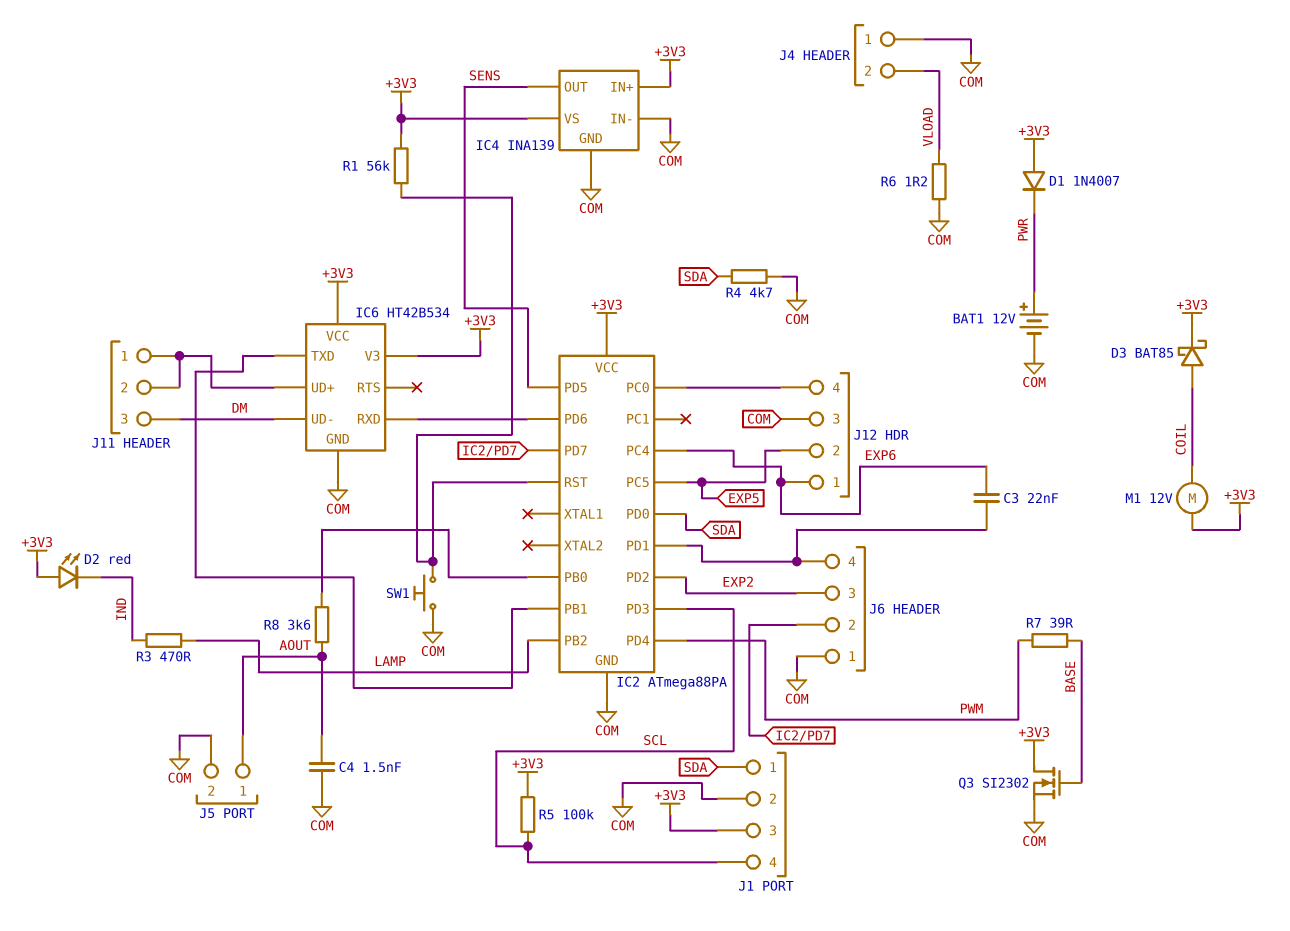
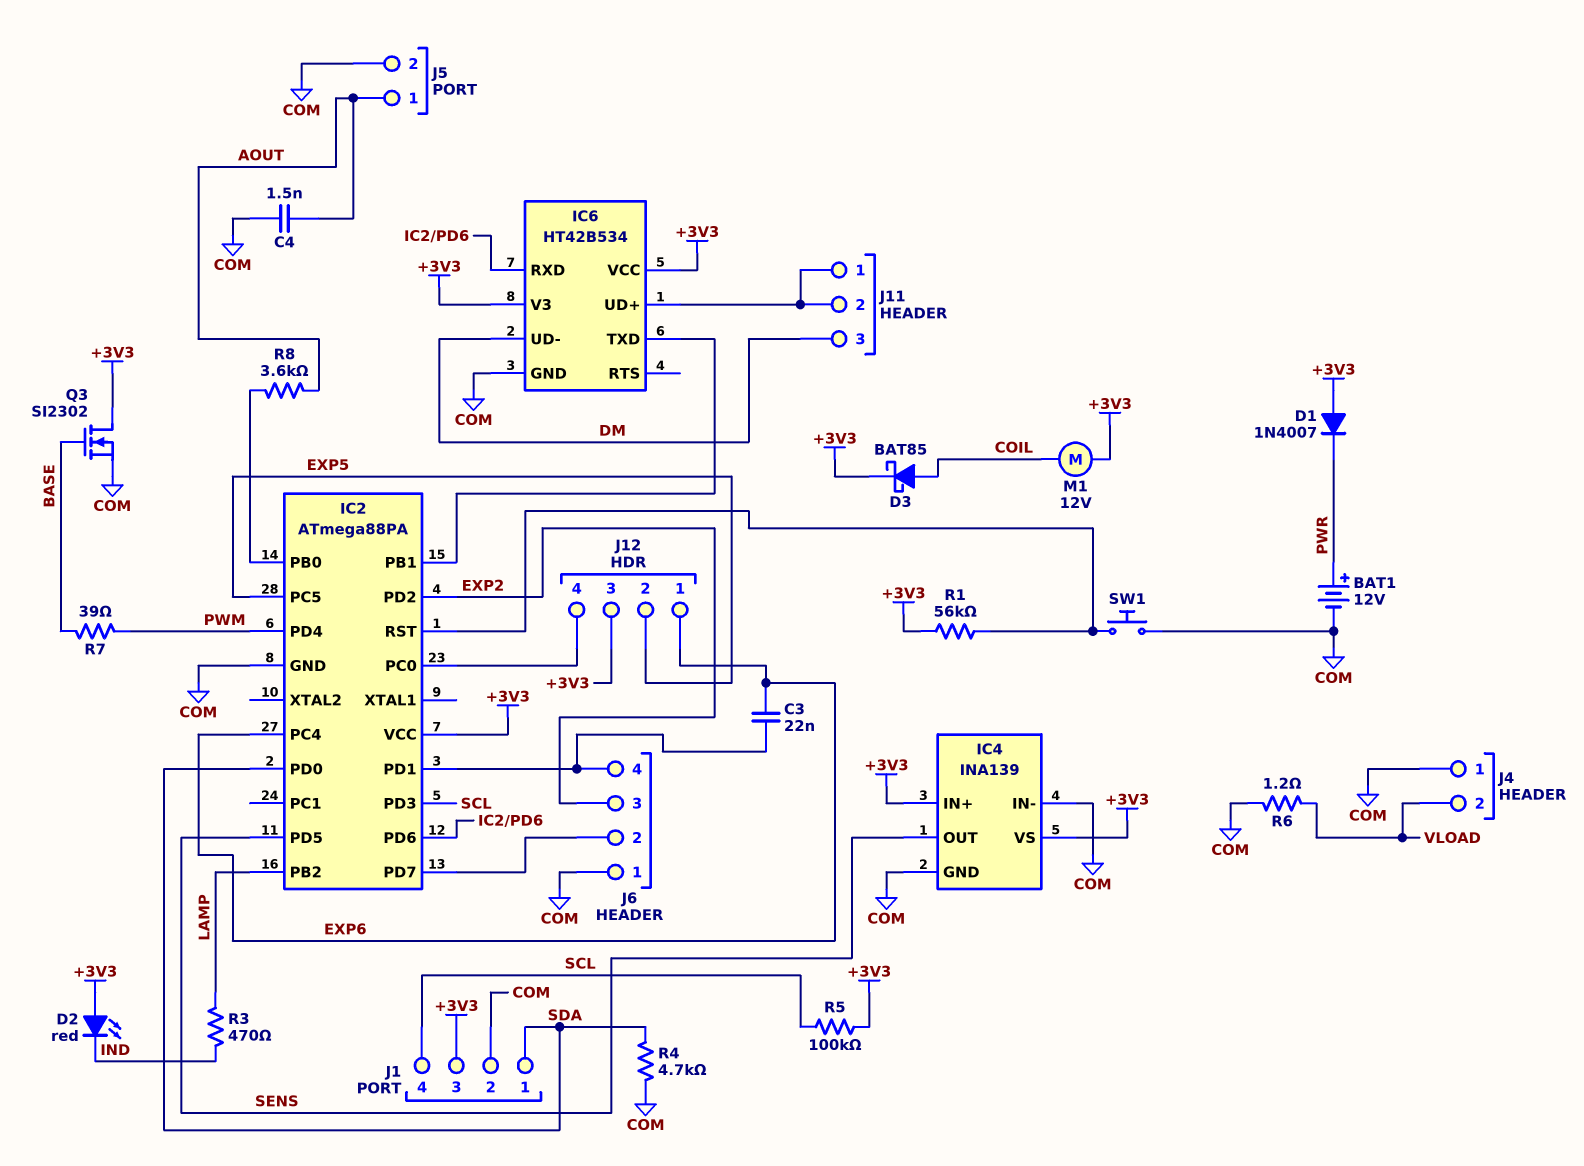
J12 pin 3: COM -> +3V3

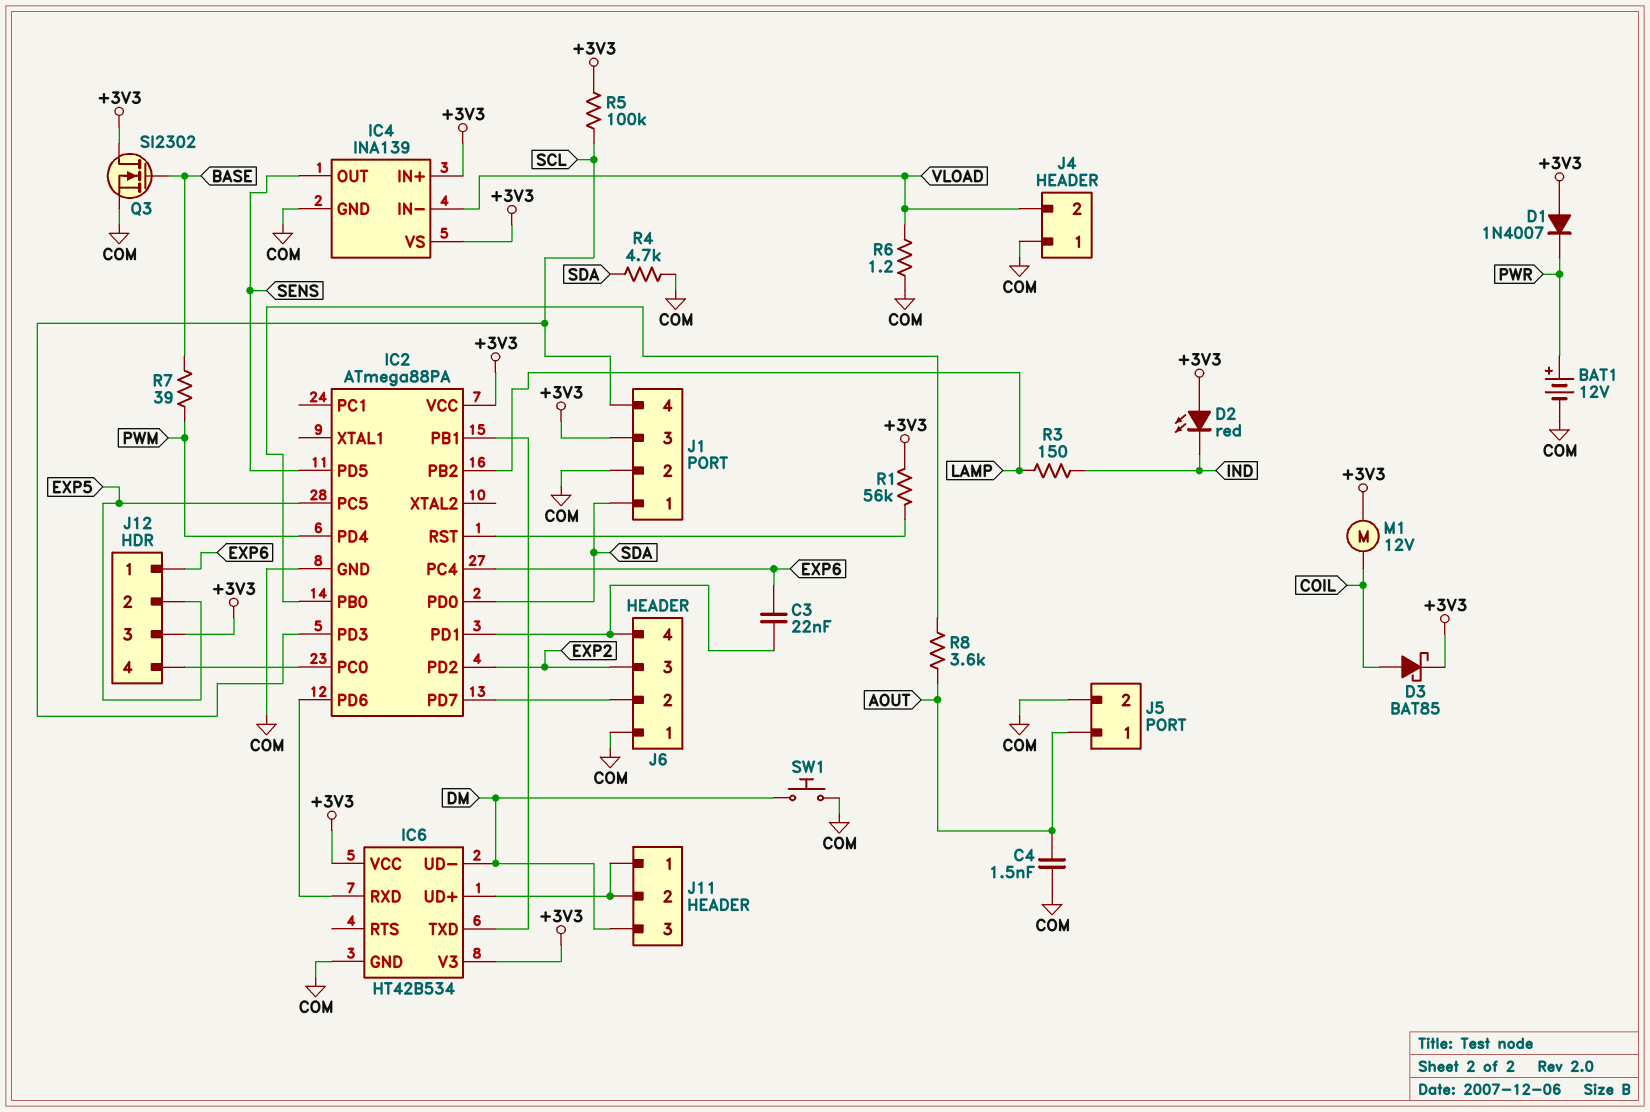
IC4 pin IN-: COM -> VLOAD
R3: 470 (IND, LAMP) -> 150 (IND, LAMP)
SW1: button (COM, IC2/RST) -> button (COM, DM)

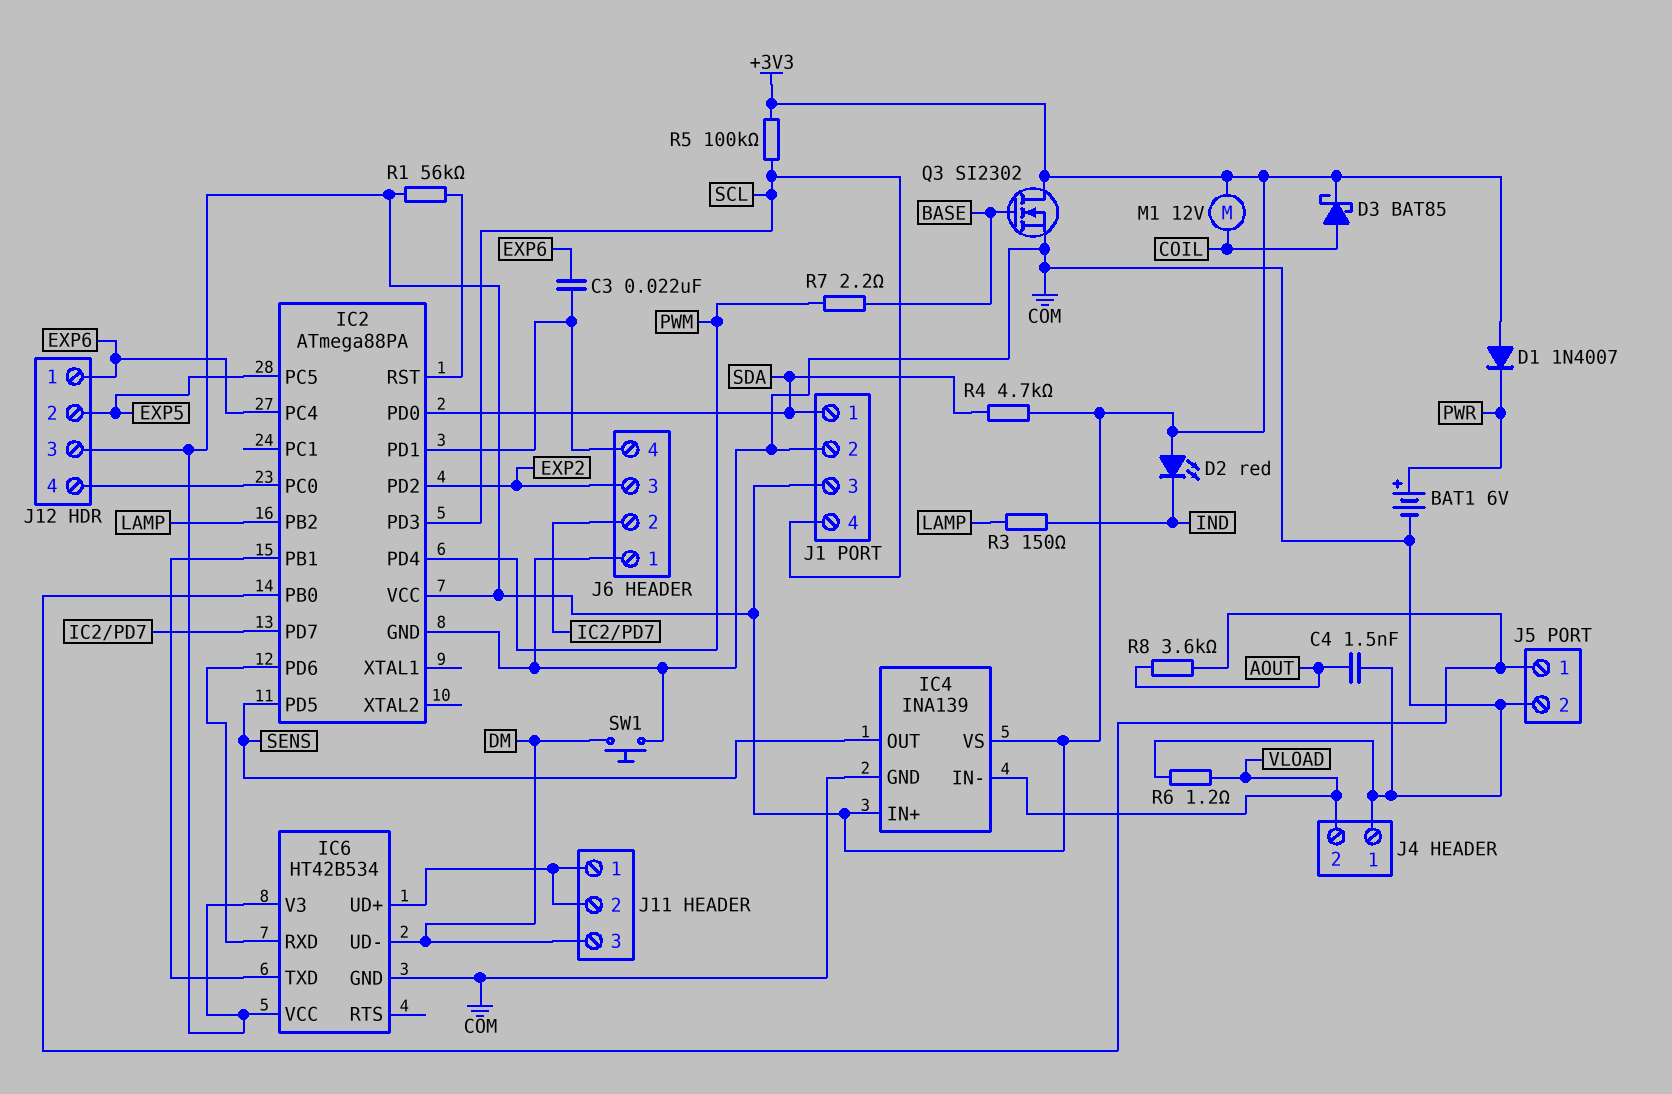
BAT1: 12V (plus PWR, minus COM) -> 6V (plus PWR, minus COM)
J5 pin 1: AOUT -> IC2/PB0
R4: 4.7k (COM, SDA) -> 4.7k (+3V3, SDA)
R7: 39 (BASE, PWM) -> 2.2 (BASE, PWM)

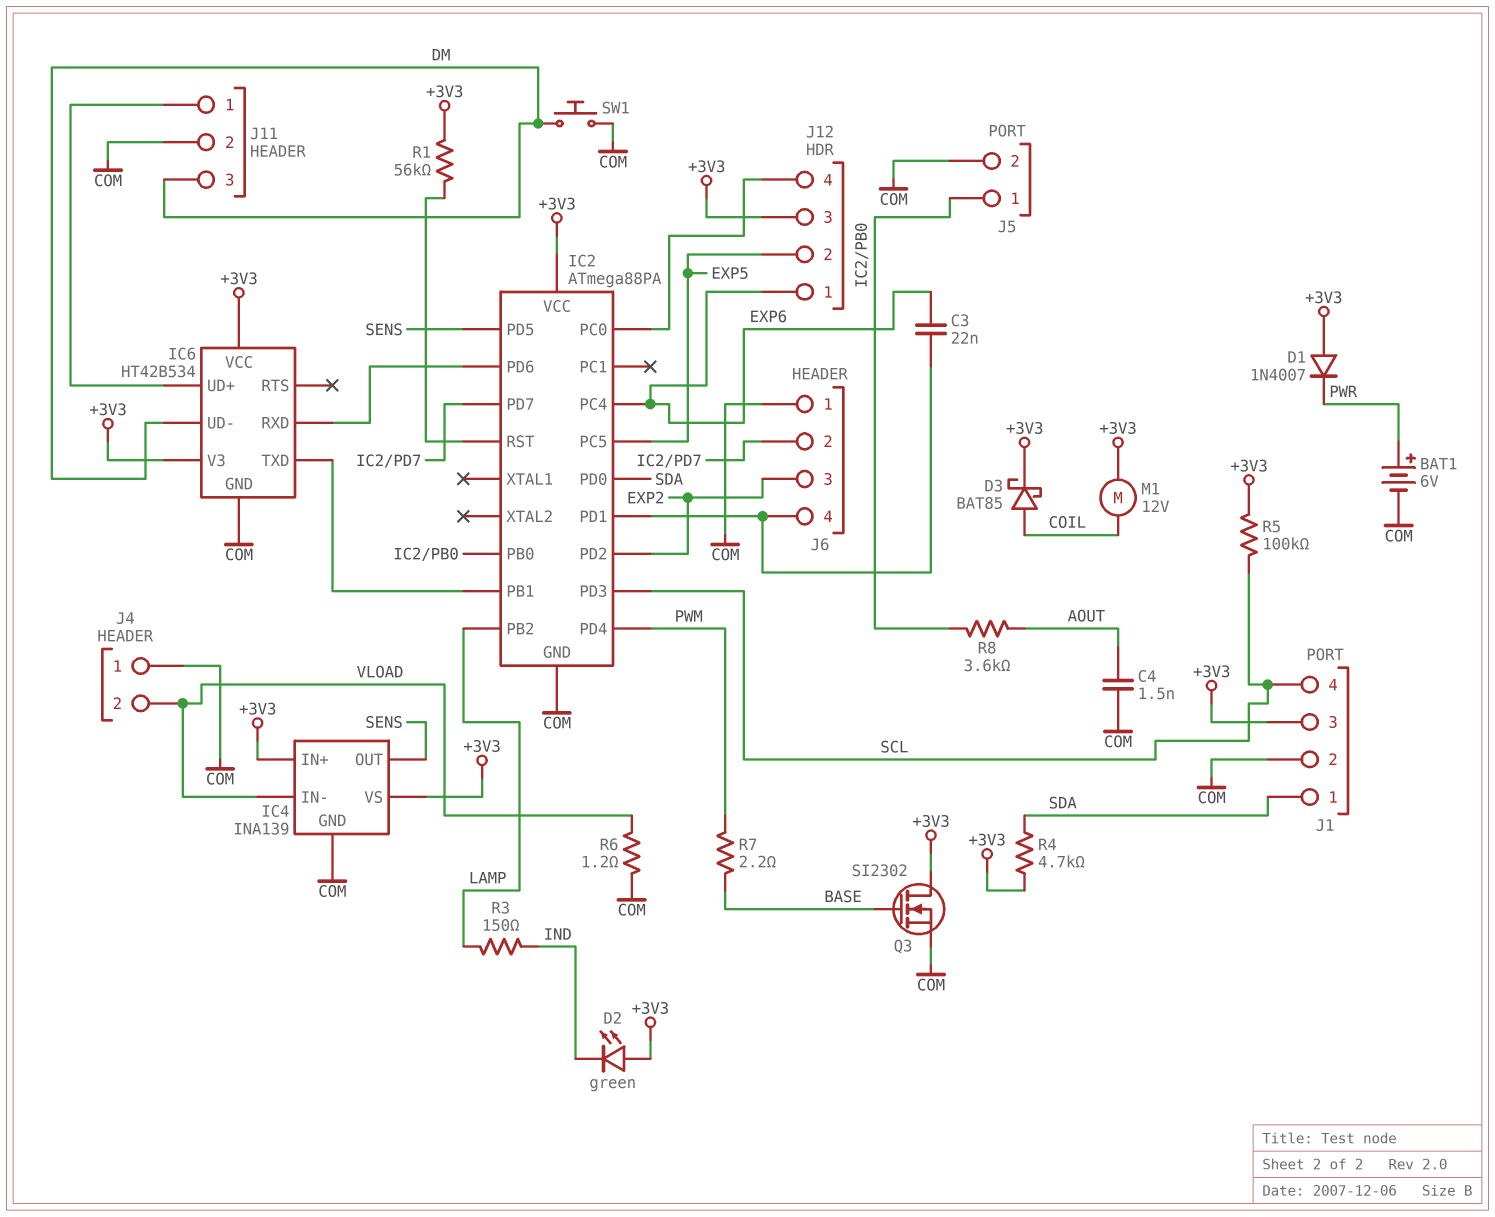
D2: LED red (A +3V3, K IND) -> LED green (A +3V3, K IND)
J11 pin 2: IC6/UD+ -> COM

